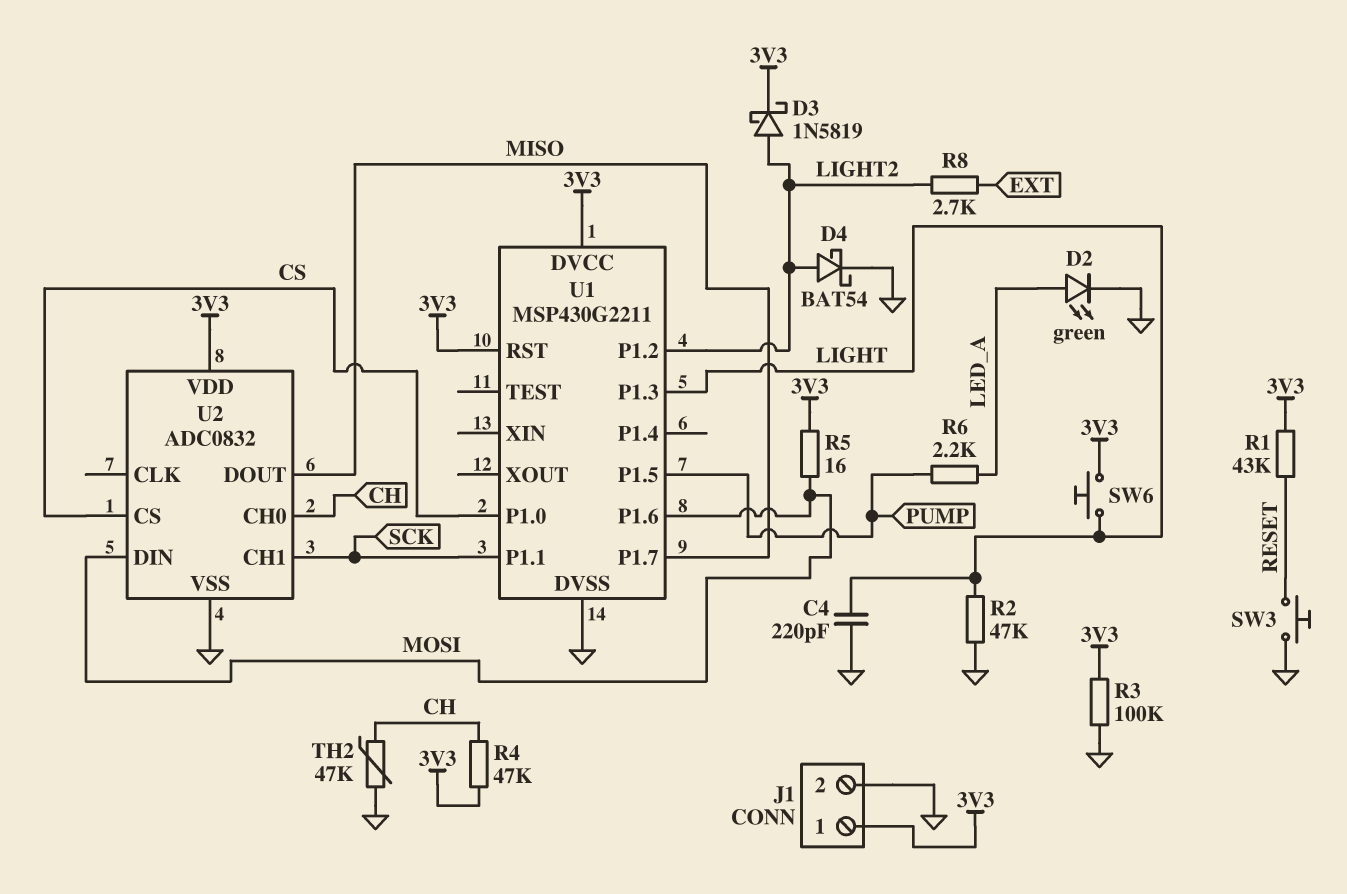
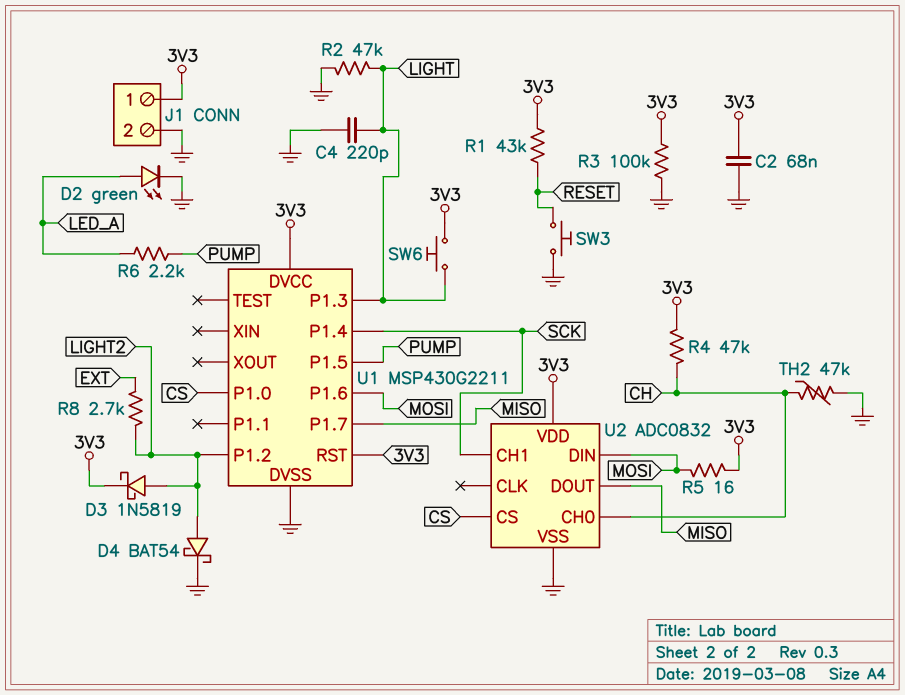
C2: none -> 68nF (3V3, GND)
U1 pin P1.1: SCK -> none
U1 pin P1.4: none -> SCK

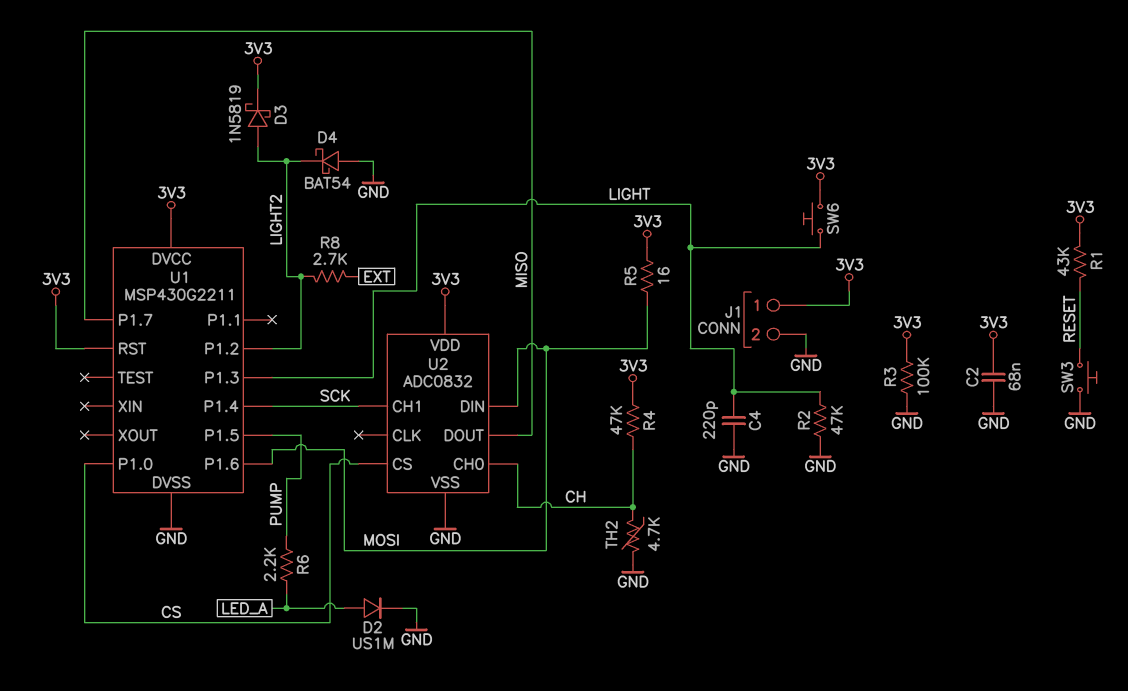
D2: LED green (A LED_A, K GND) -> diode US1M (A LED_A, K GND)
D4: schottky BAT54 (A LIGHT2, K GND) -> schottky BAT54 (A GND, K LIGHT2)
TH2: 47k (CH, GND) -> 4.7k (CH, GND)

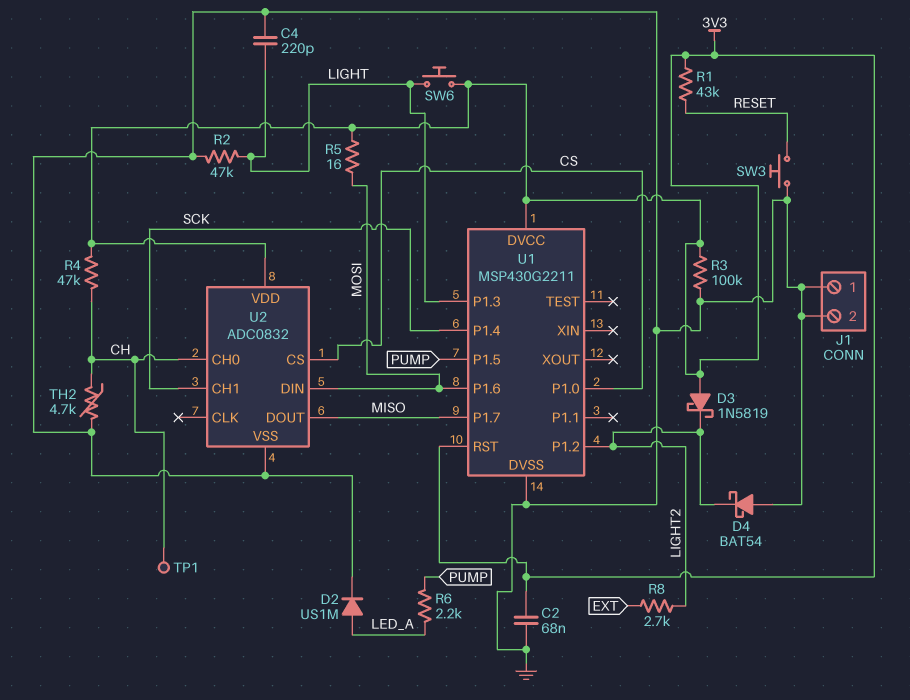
D3: schottky 1N5819 (A LIGHT2, K 3V3) -> schottky 1N5819 (A 3V3, K LIGHT2)
J1 pin 1: 3V3 -> GND
TP1: none -> test point (CH)

